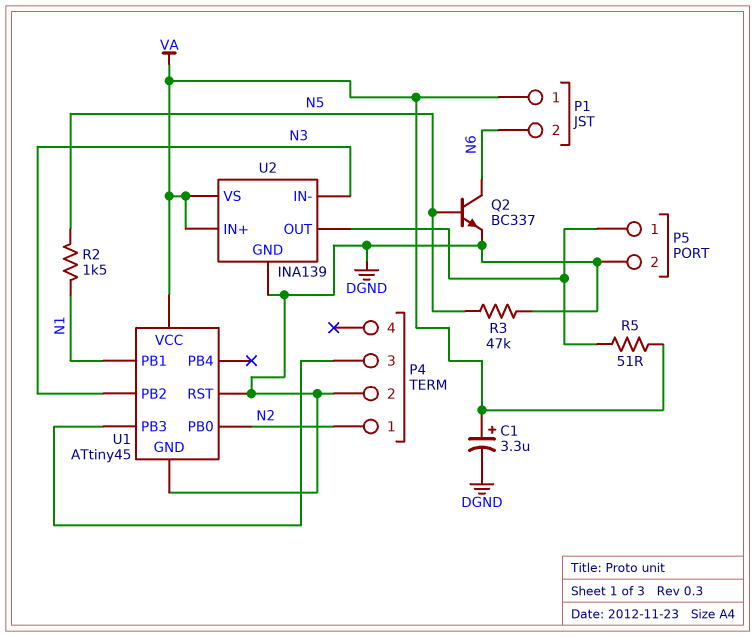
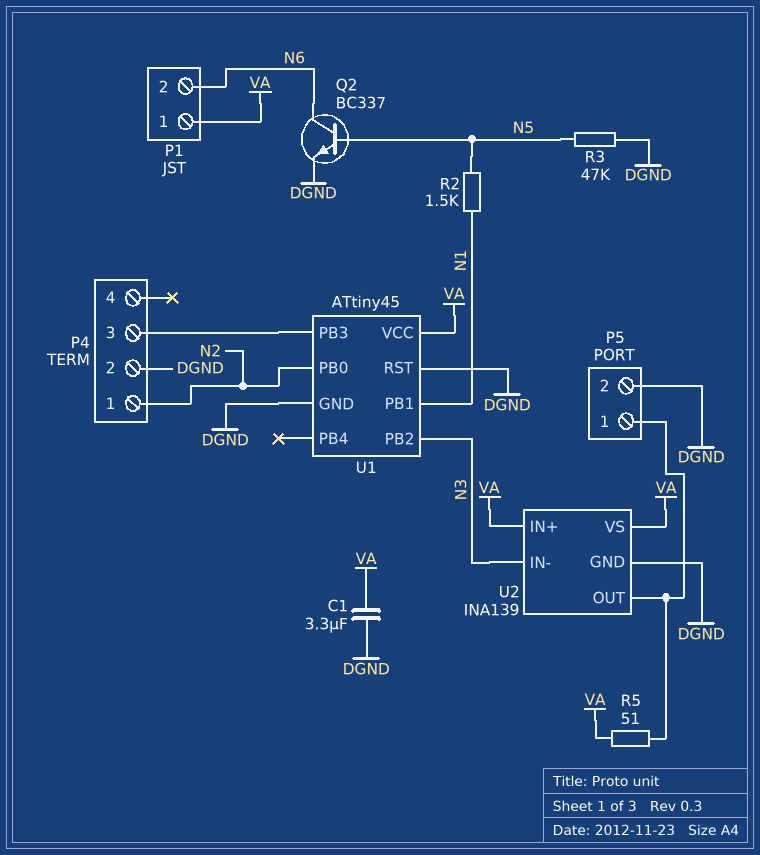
C1: 3.3uF (plus VA, minus DGND) -> 3.3uF (DGND, VA)

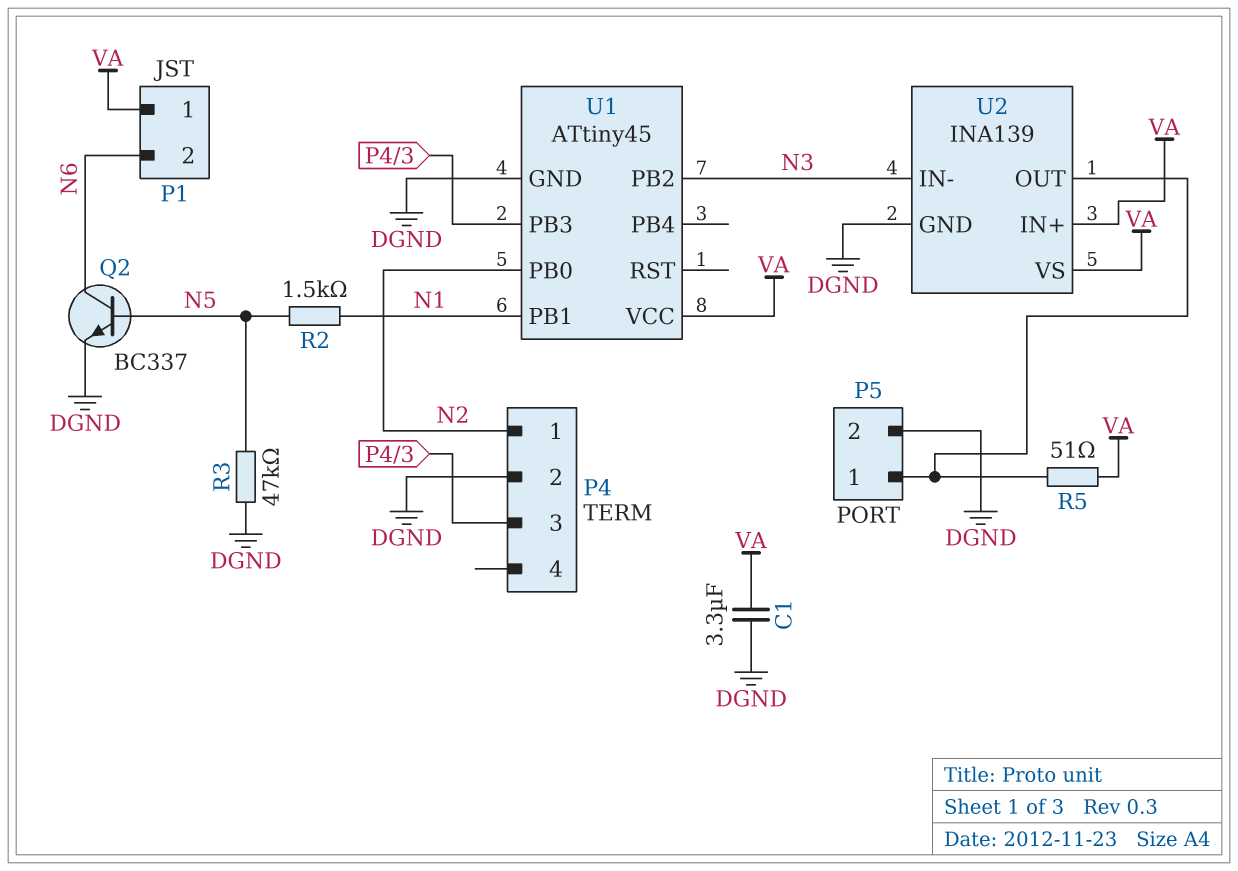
U1 pin RST: DGND -> none

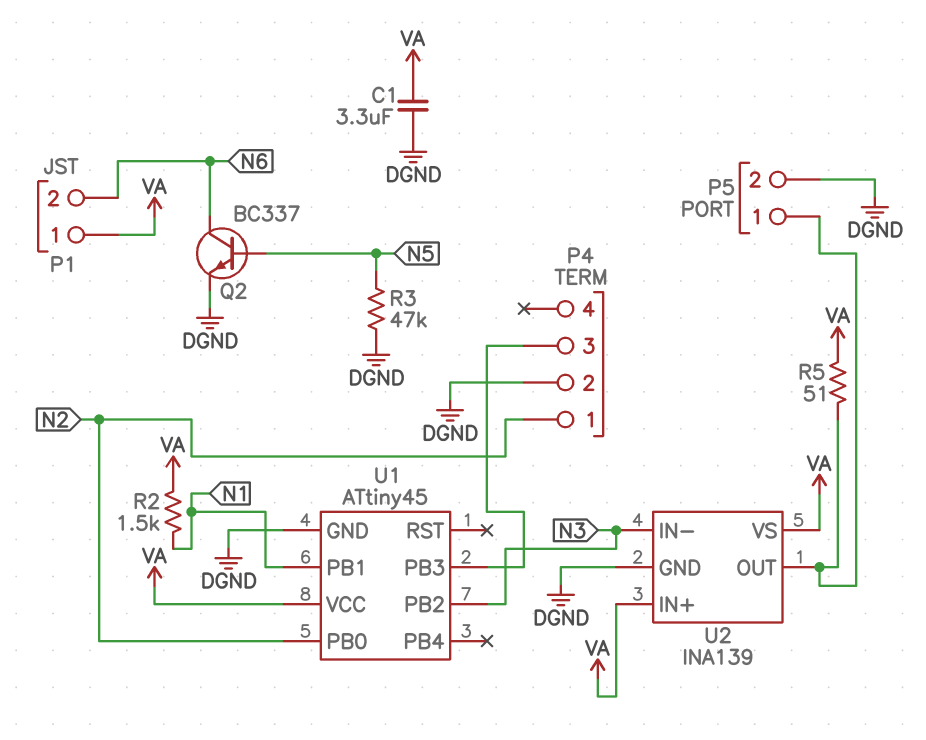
R2: 1.5k (N1, N5) -> 1.5k (N1, VA)

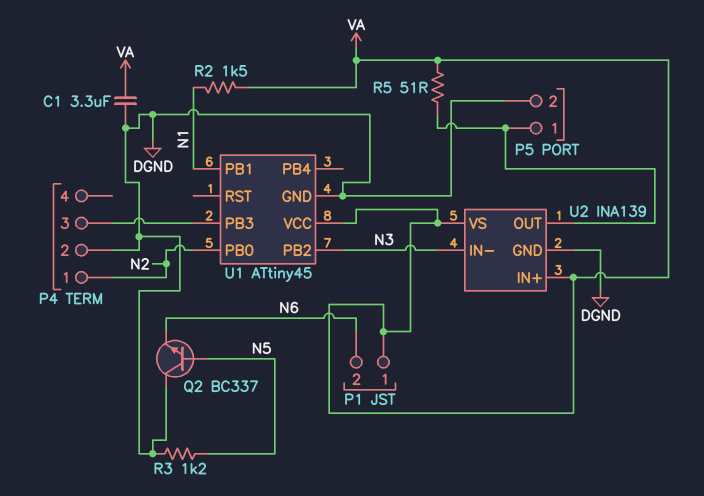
Q2: NPN BC337 (B N5, C N6, E DGND) -> NPN BC337 (B N5, C DGND, E N6)
R3: 47k (DGND, N5) -> 1.2k (DGND, N5)

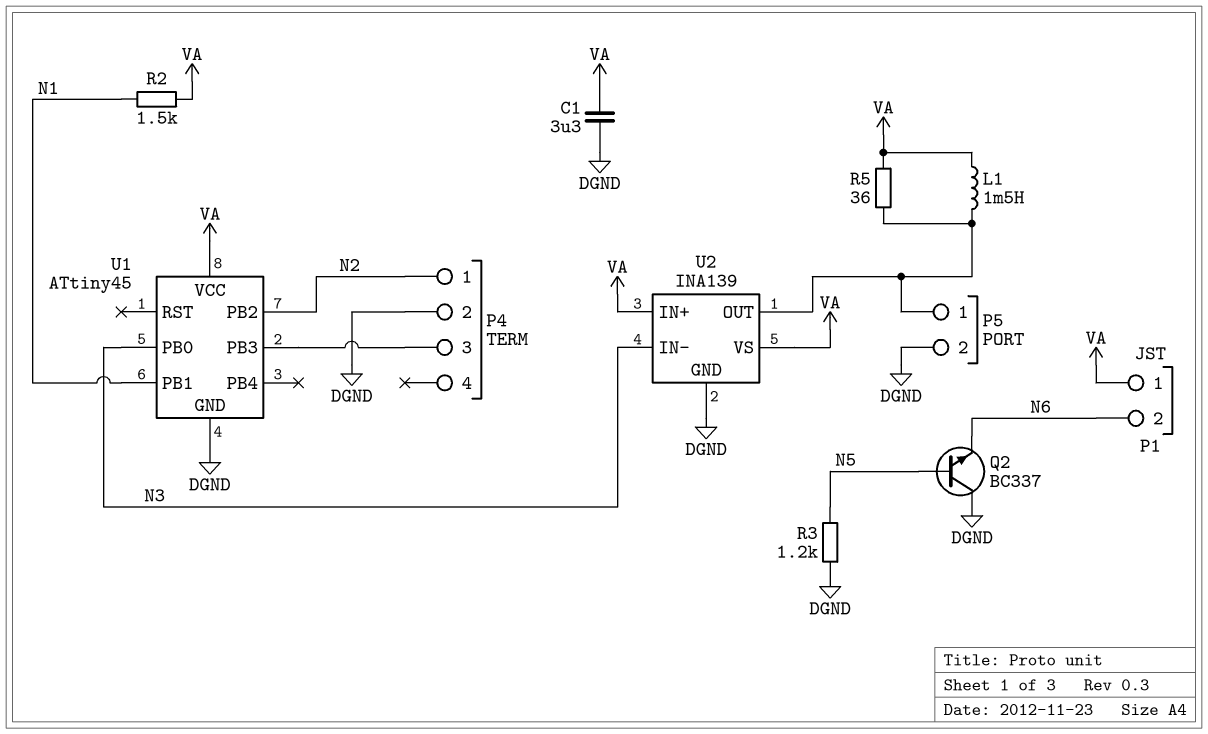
L1: none -> 1.5mH (P5/1, VA)
R5: 51 (P5/1, VA) -> 36 (P5/1, VA)
U1 pin PB0: N2 -> N3
U1 pin PB2: N3 -> N2

